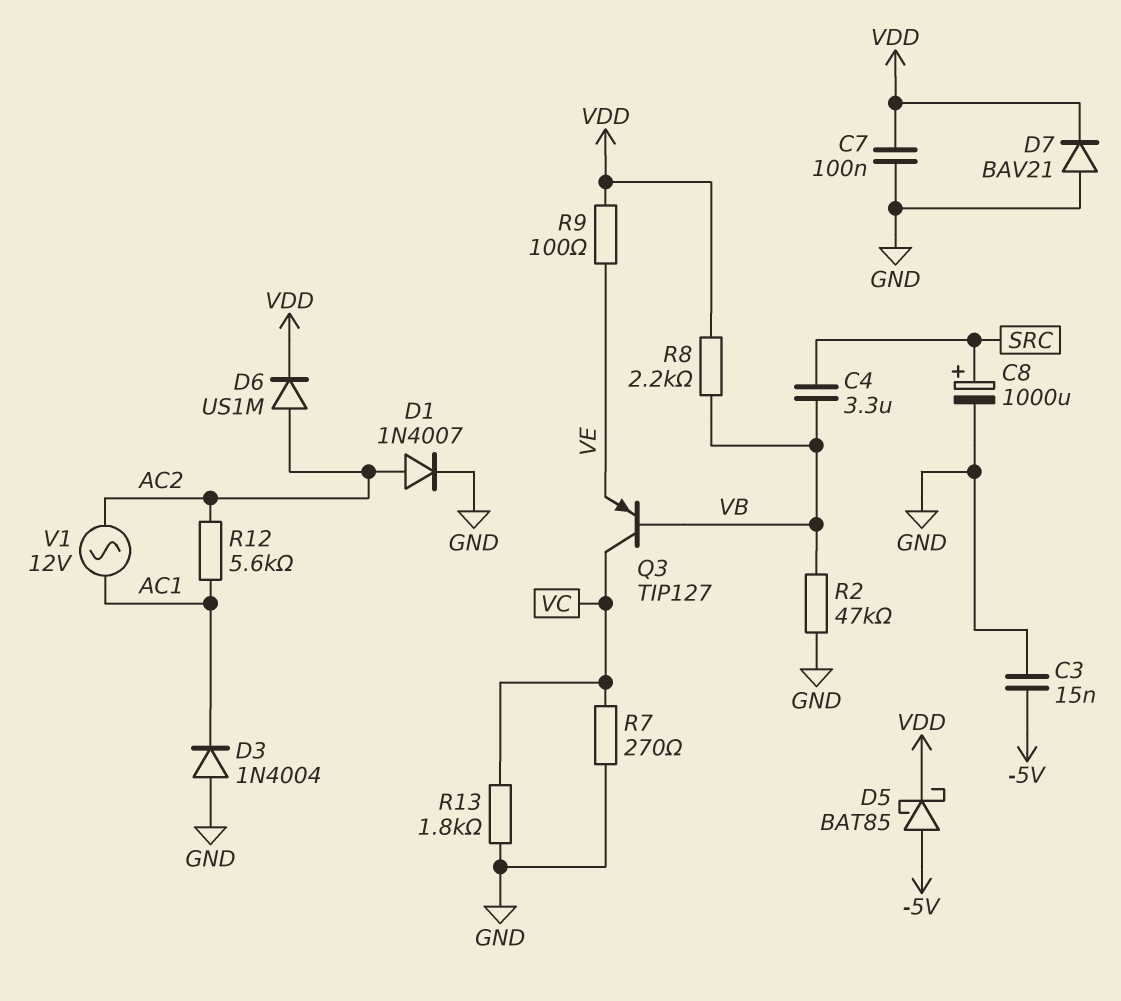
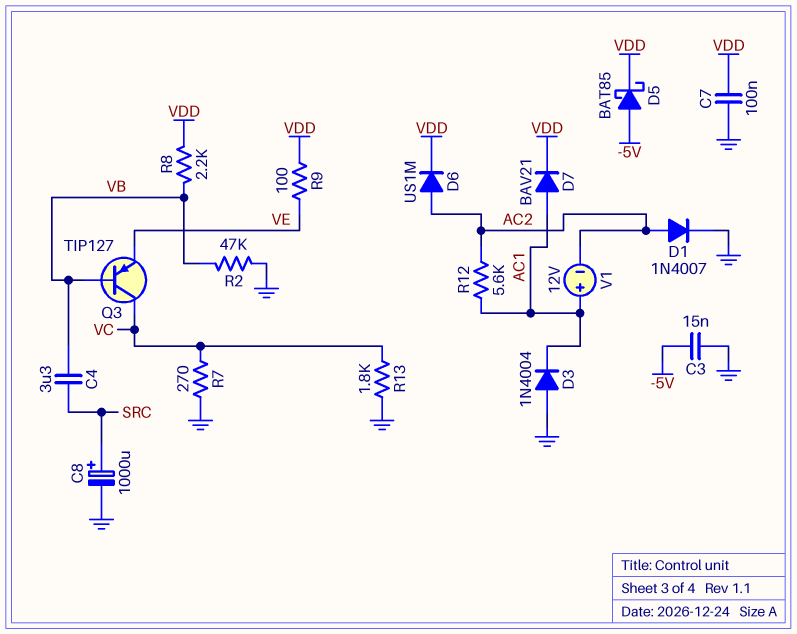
D7: diode BAV21 (A GND, K VDD) -> diode BAV21 (A AC1, K VDD)
V1: AC 12V (AC1, AC2) -> 12V (plus AC1, minus AC2)

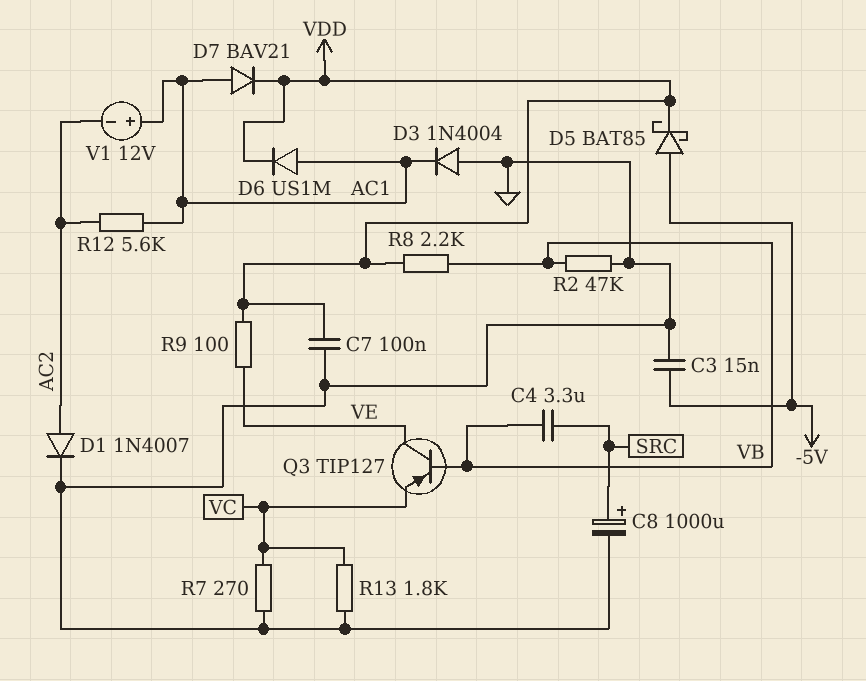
D6: diode US1M (A AC2, K VDD) -> diode US1M (A AC1, K VDD)
Q3: PNP TIP127 (B VB, C VC, E VE) -> PNP TIP127 (B VB, C VE, E VC)

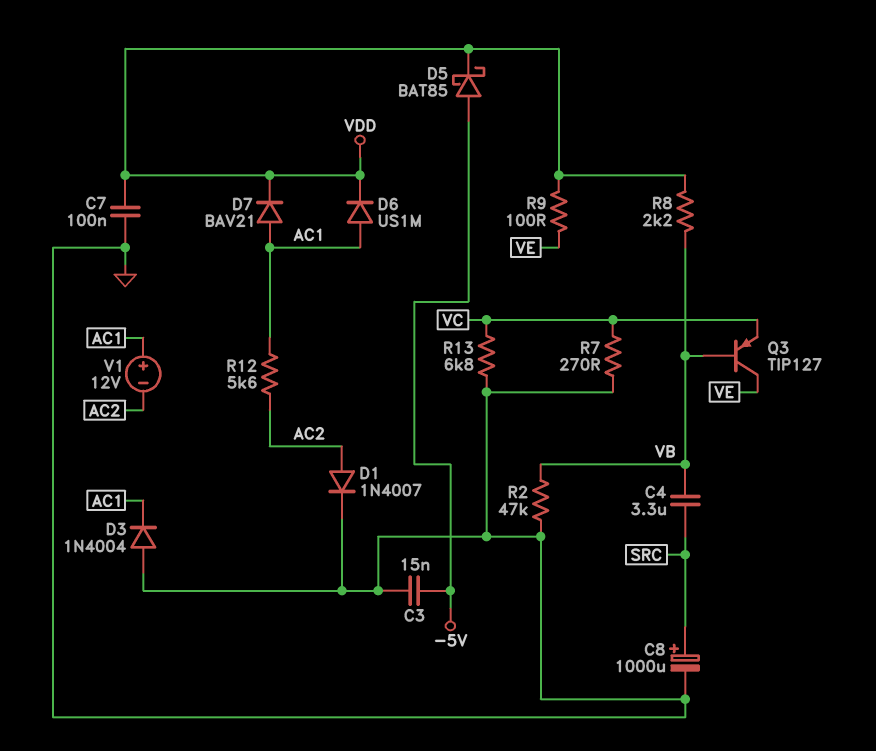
R13: 1.8k (GND, VC) -> 6.8k (GND, VC)

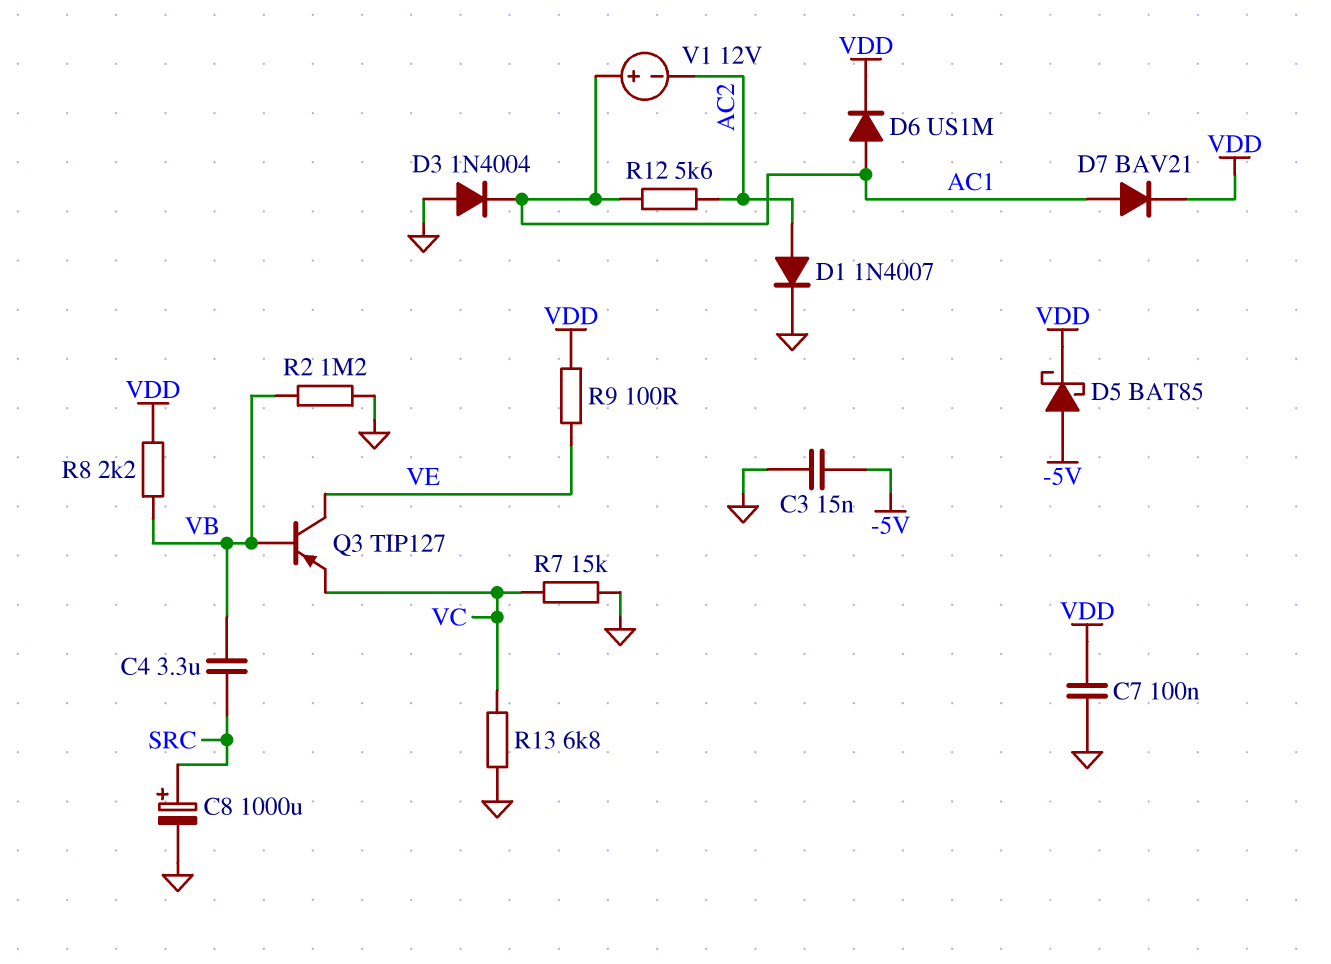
R2: 47k (GND, VB) -> 1.2M (GND, VB)
R7: 270 (GND, VC) -> 15k (GND, VC)

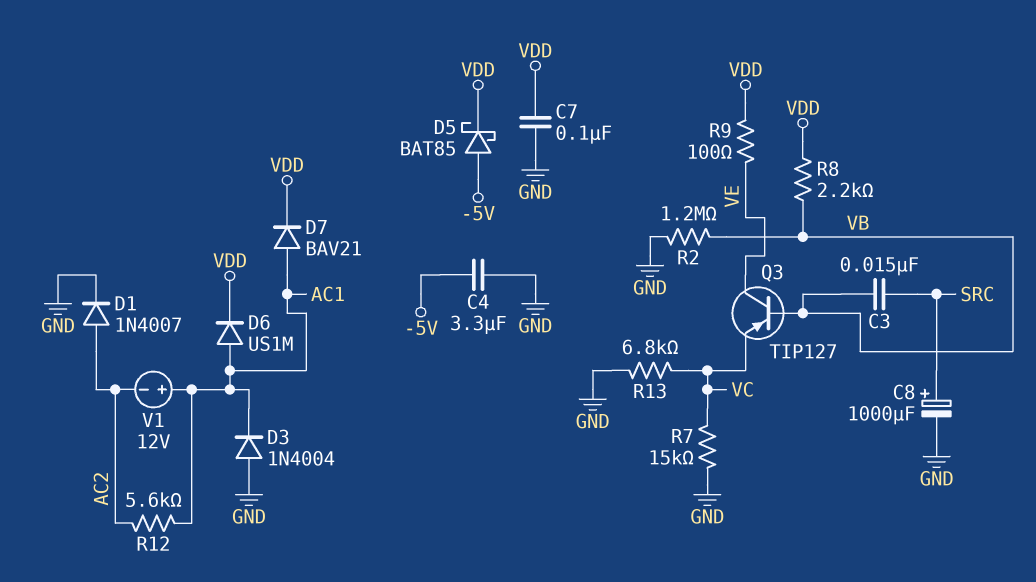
C3: 15nF (-5V, GND) -> 15nF (SRC, VB)
C4: 3.3uF (SRC, VB) -> 3.3uF (-5V, GND)

